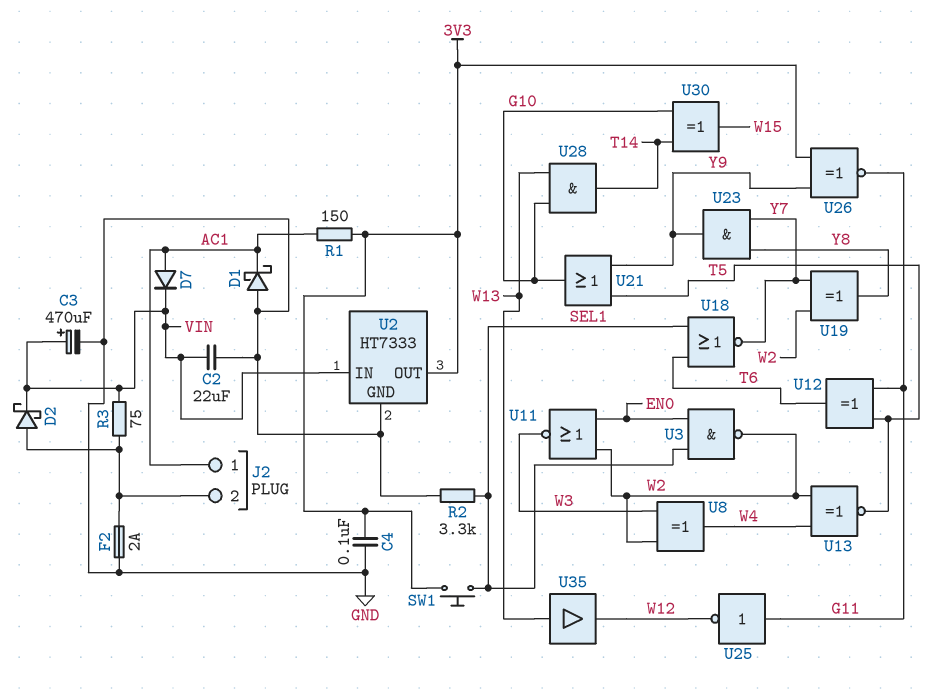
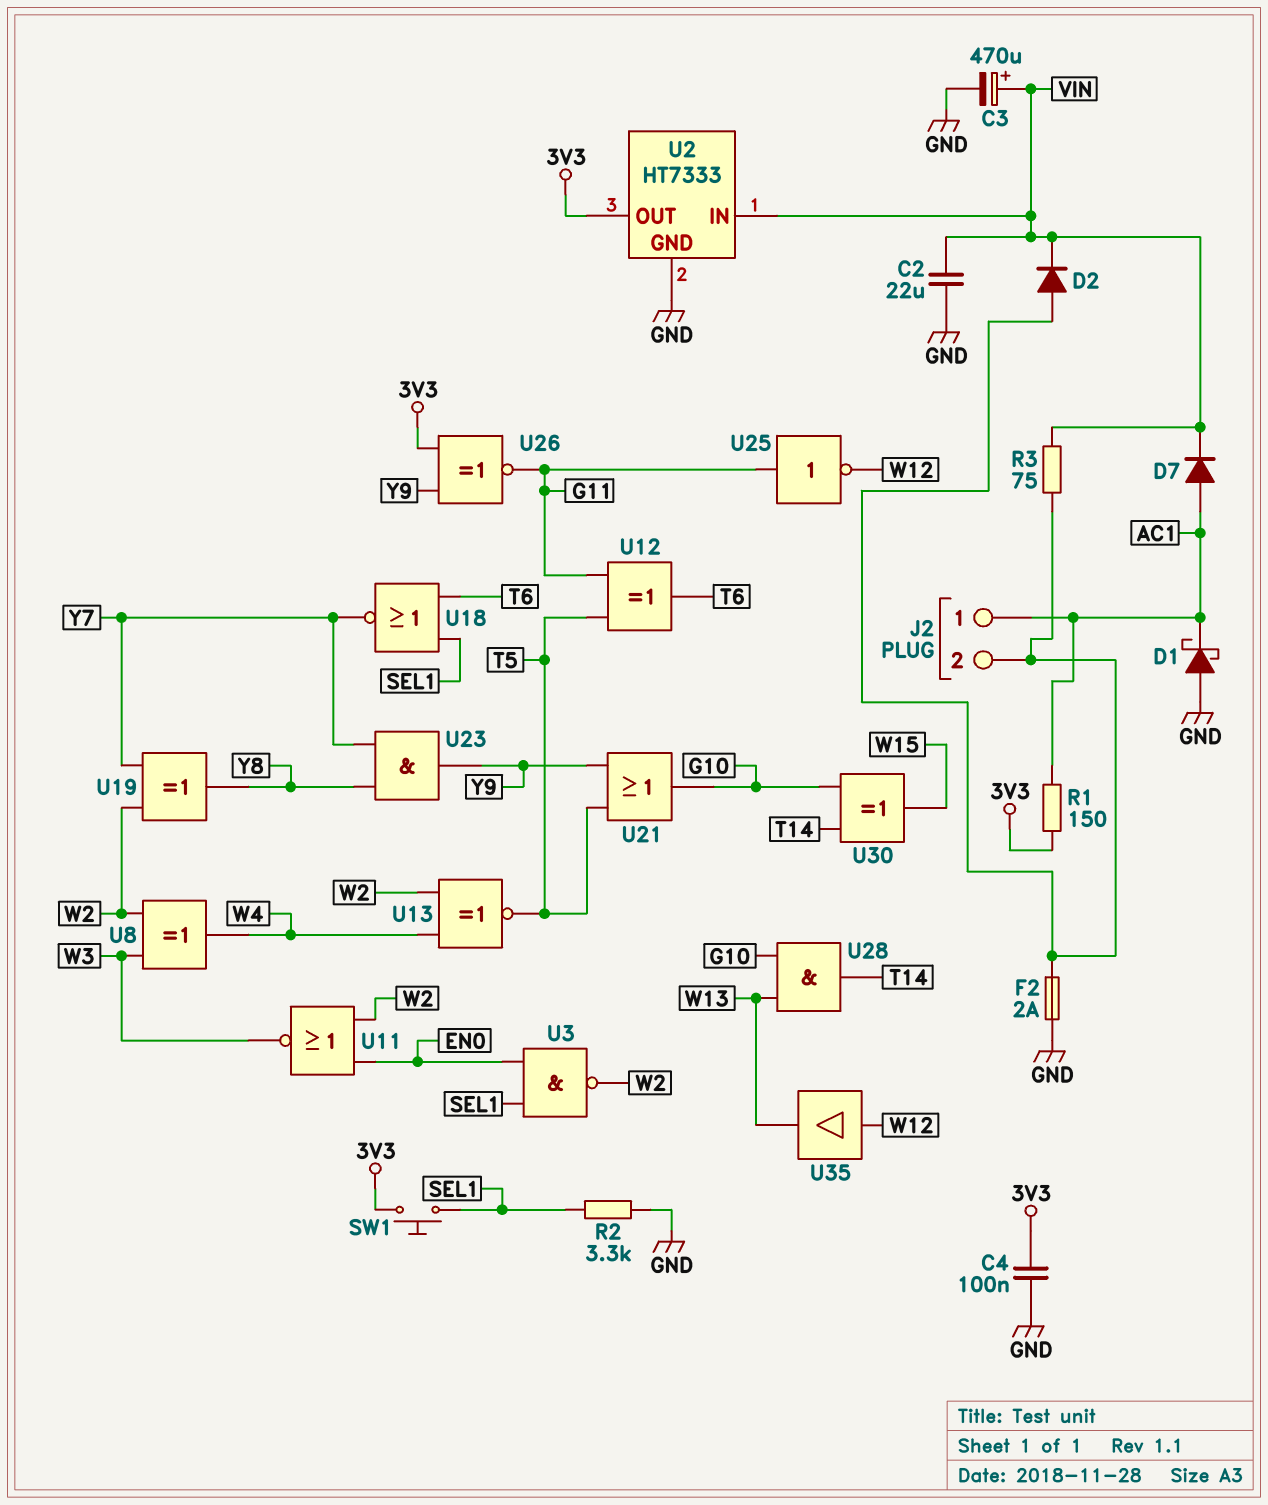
D2: schottky (A J2/2, K VIN) -> diode (A J2/2, K VIN)
U35: buffer (in W13, out W12) -> buffer (in W12, out W13)

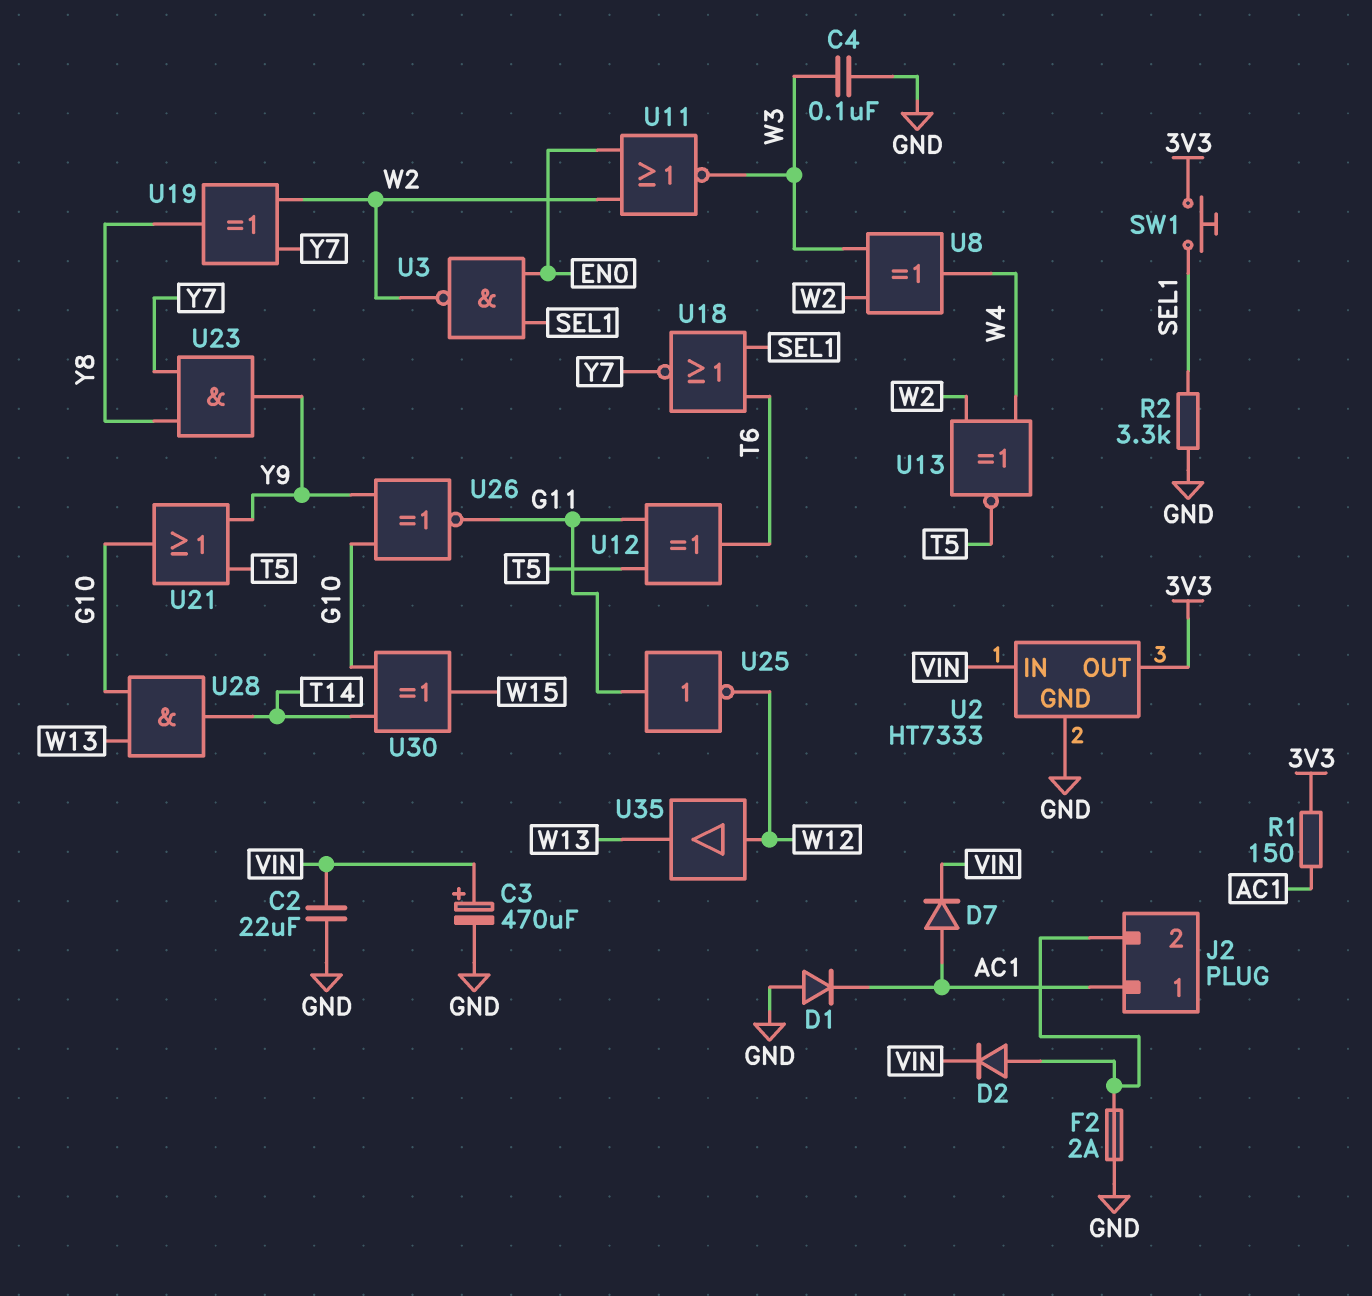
C4: 100nF (3V3, GND) -> 100nF (GND, W3)
D1: schottky (A GND, K AC1) -> diode (A GND, K AC1)
R3: 75 (J2/2, VIN) -> none
U26: XNOR (in 3V3, in Y9, out G11) -> XNOR (in G10, in Y9, out G11)

